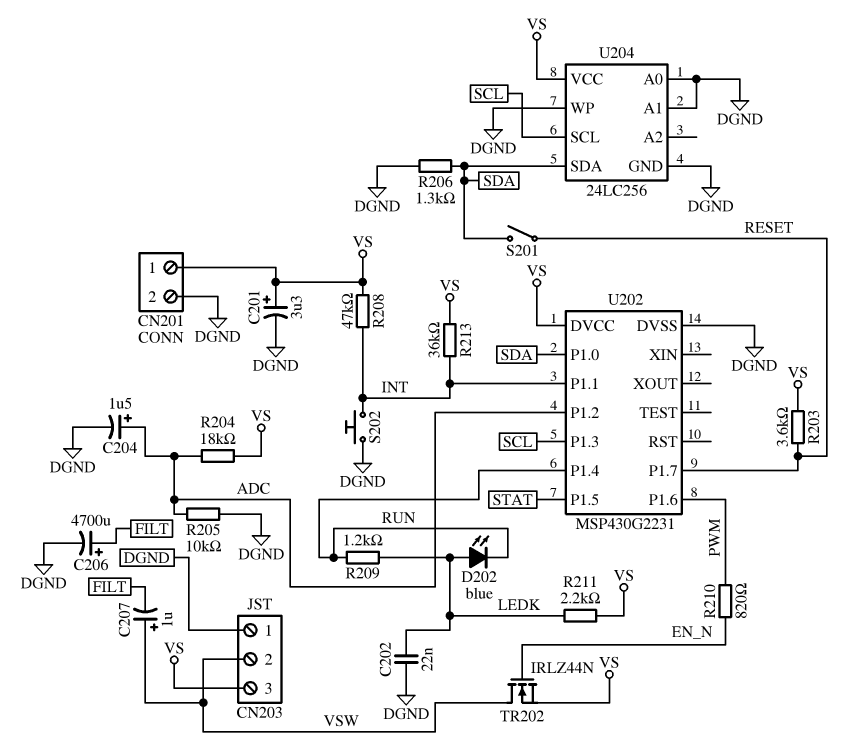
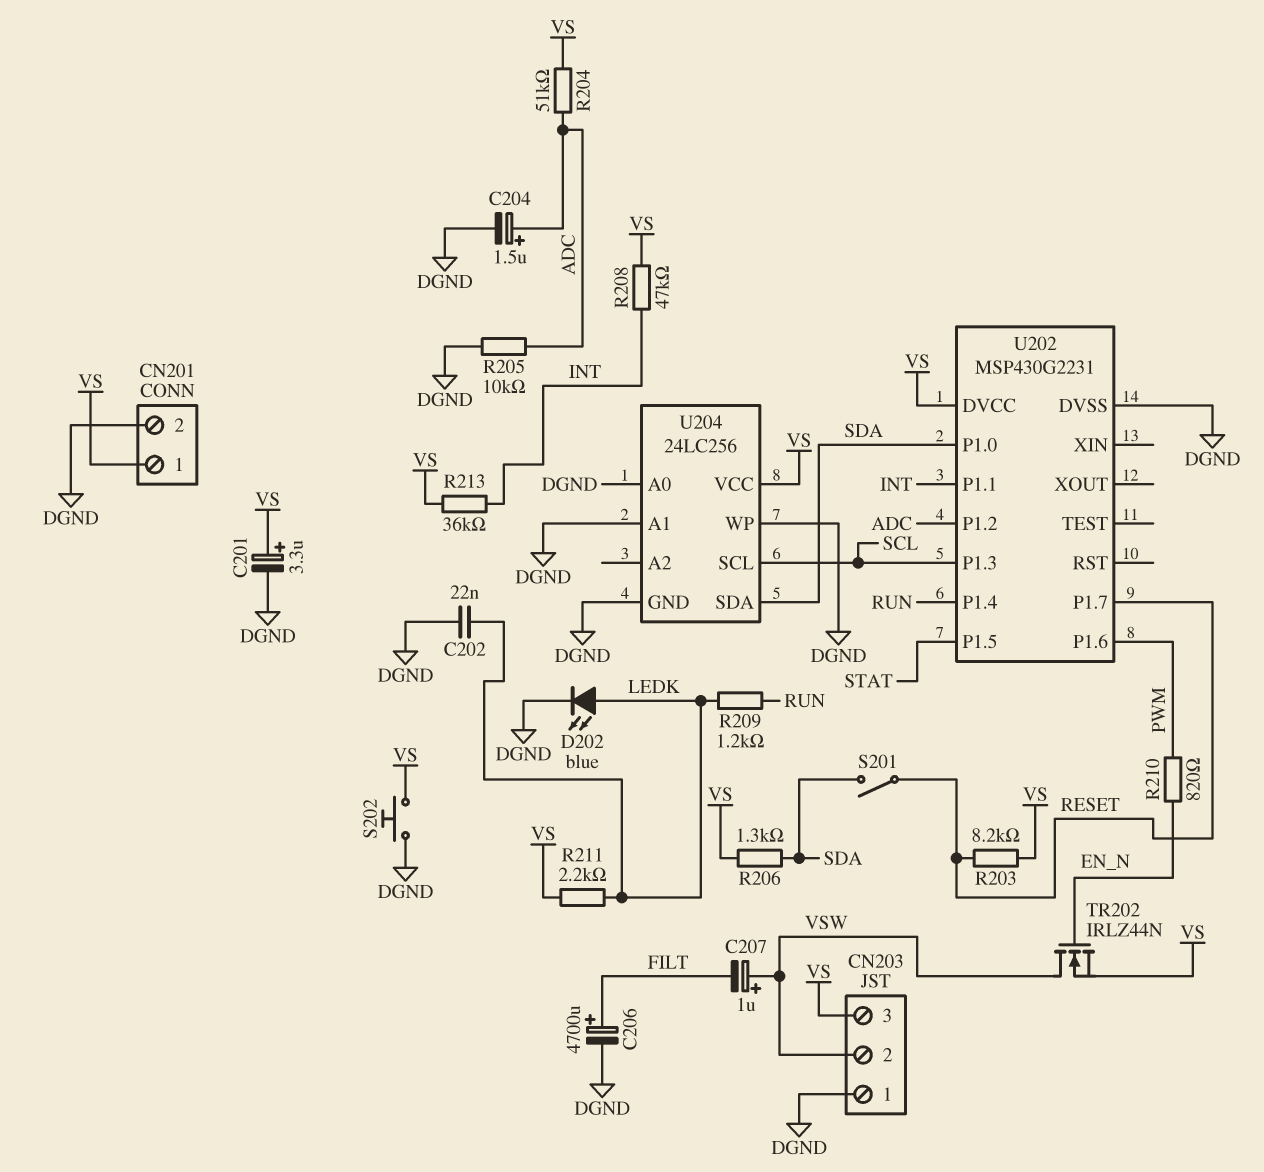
D202: LED blue (A LEDK, K RUN) -> LED blue (A LEDK, K DGND)
R203: 3.6k (RESET, VS) -> 8.2k (RESET, VS)
R204: 18k (ADC, VS) -> 51k (ADC, VS)
R206: 1.3k (DGND, SDA) -> 1.3k (SDA, VS)
S202: button (DGND, INT) -> button (DGND, VS)

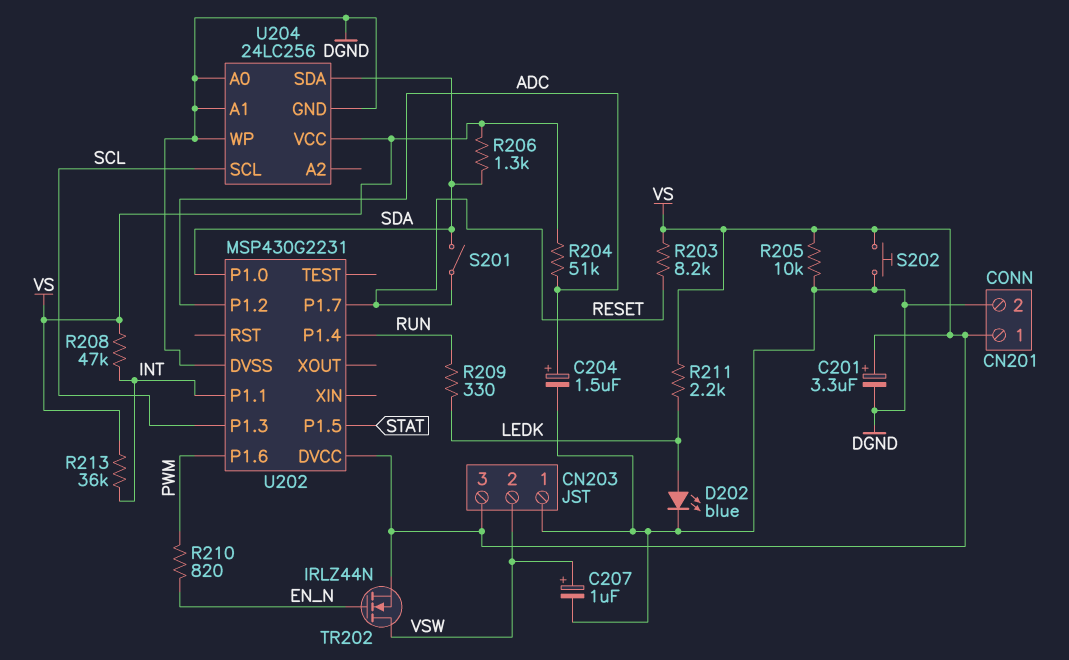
C202: 22nF (DGND, LEDK) -> none
C206: 4700uF (plus FILT, minus DGND) -> none
C207: 1uF (plus VSW, minus FILT) -> 1uF (plus VSW, minus DGND)
R205: 10k (ADC, DGND) -> 10k (DGND, VS)
R209: 1.2k (LEDK, RUN) -> 330 (LEDK, RUN)

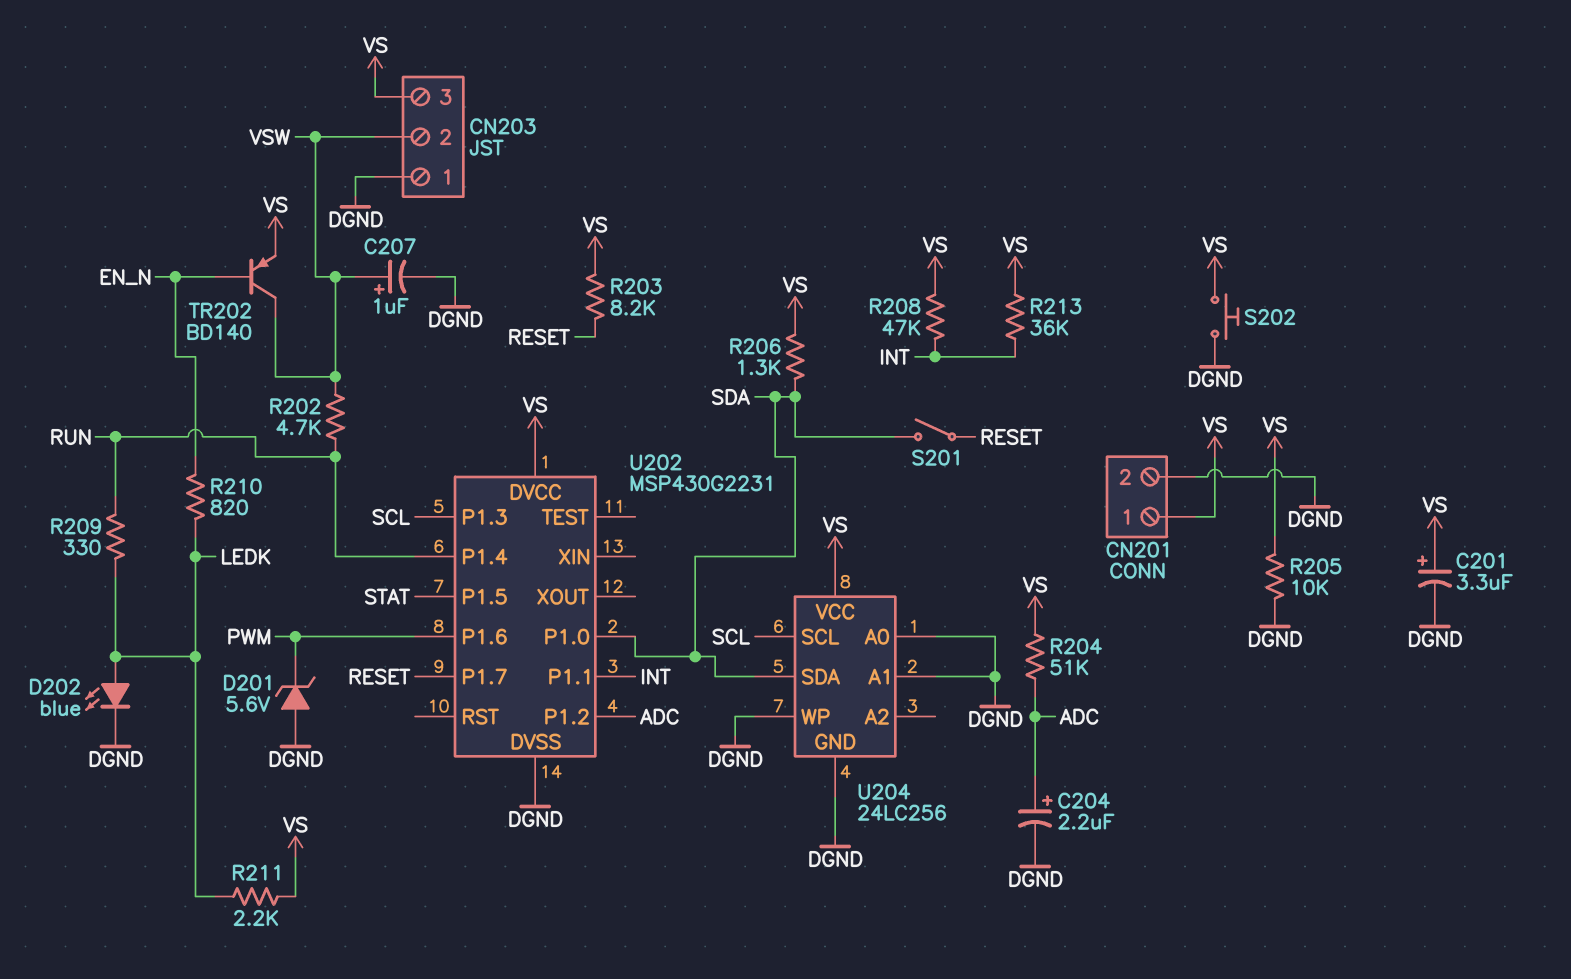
C204: 1.5uF (plus ADC, minus DGND) -> 2.2uF (plus ADC, minus DGND)
D201: none -> zener 5.6V (A DGND, K PWM)
R202: none -> 4.7k (RUN, VSW)
R210: 820 (EN_N, PWM) -> 820 (EN_N, LEDK)
TR202: NMOS IRLZ44N (G EN_N, D VSW, S VS) -> PNP BD140 (B EN_N, C VSW, E VS)

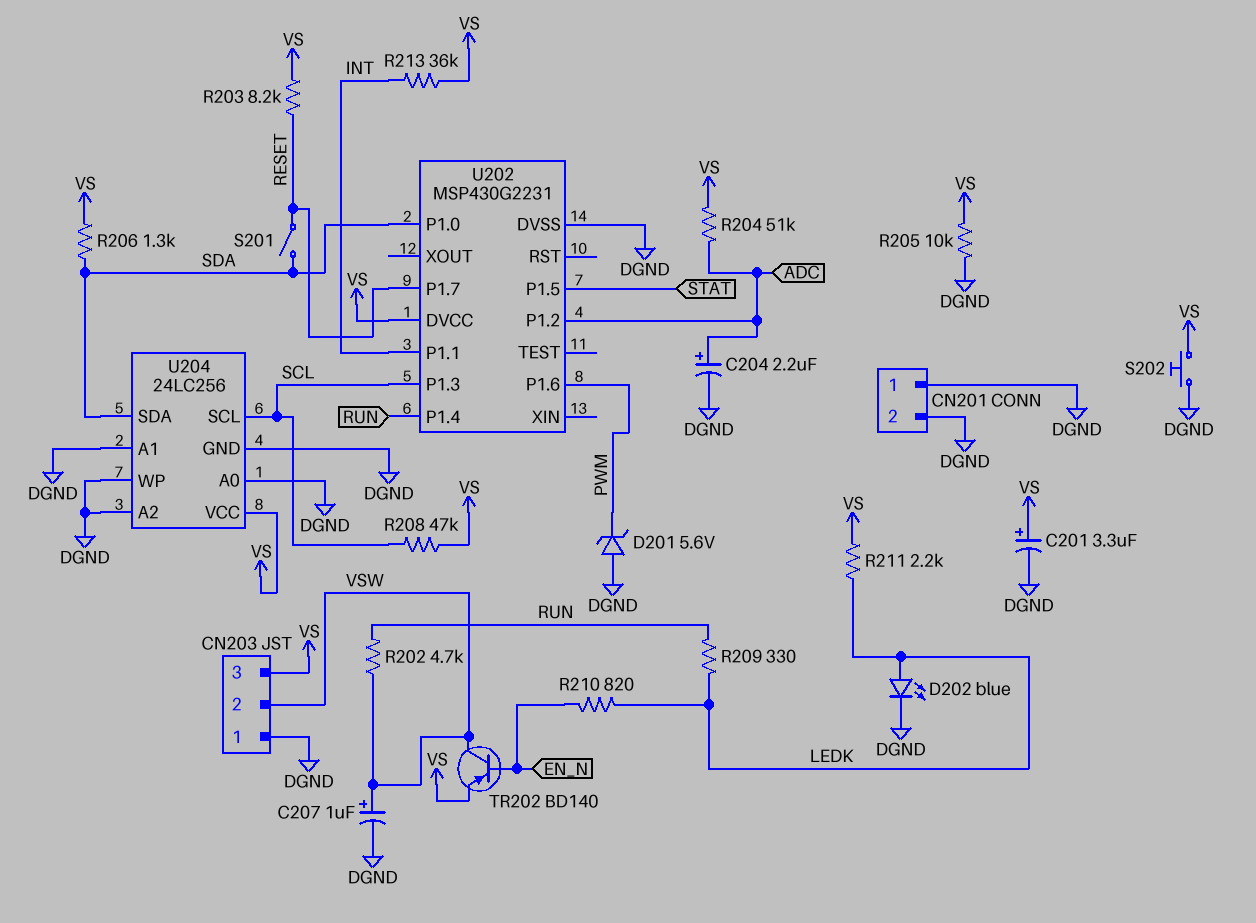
CN201 pin 1: VS -> DGND
R208: 47k (INT, VS) -> 47k (SCL, VS)
U204 pin A2: none -> DGND

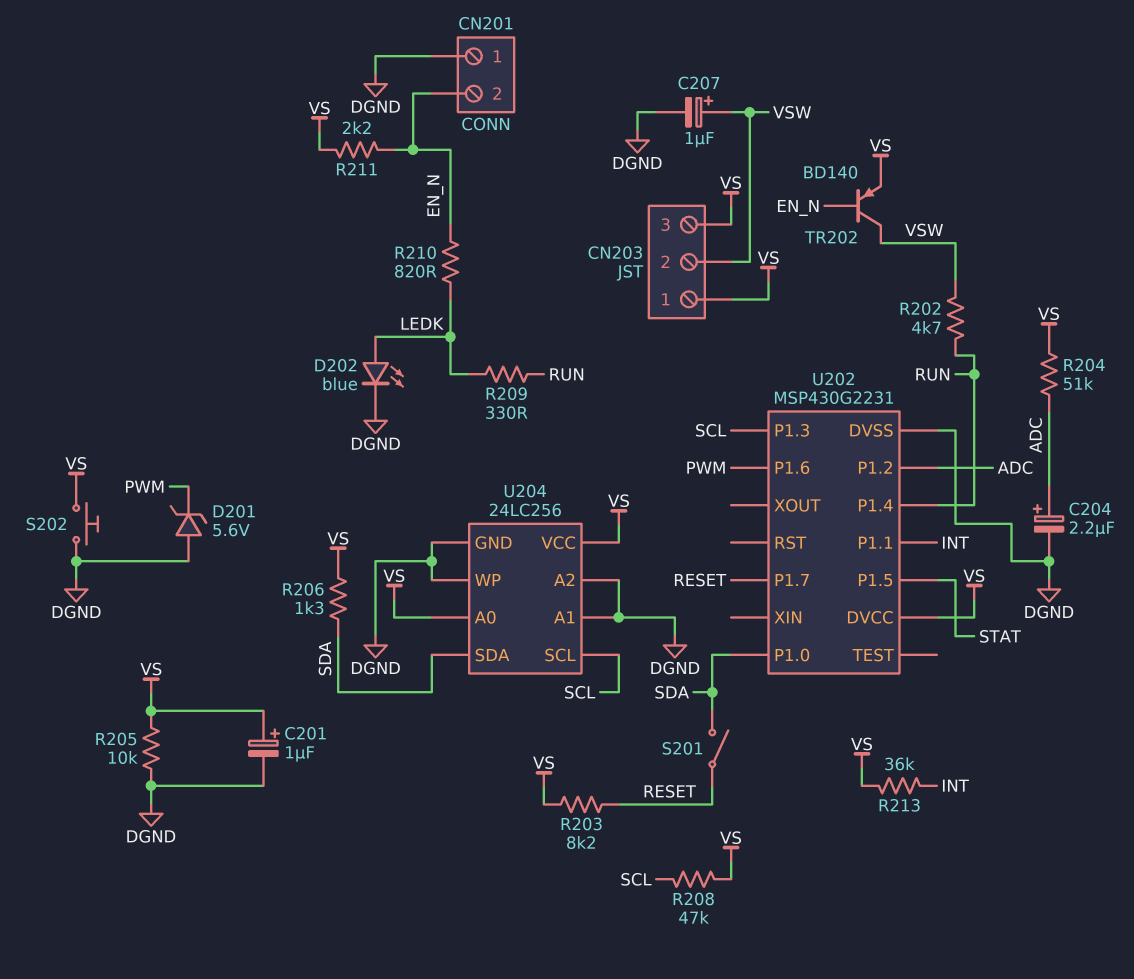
C201: 3.3uF (plus VS, minus DGND) -> 1uF (plus VS, minus DGND)
CN201 pin 2: DGND -> EN_N
CN203 pin 1: DGND -> VS
R211: 2.2k (LEDK, VS) -> 2.2k (EN_N, VS)
U204 pin A0: DGND -> VS

